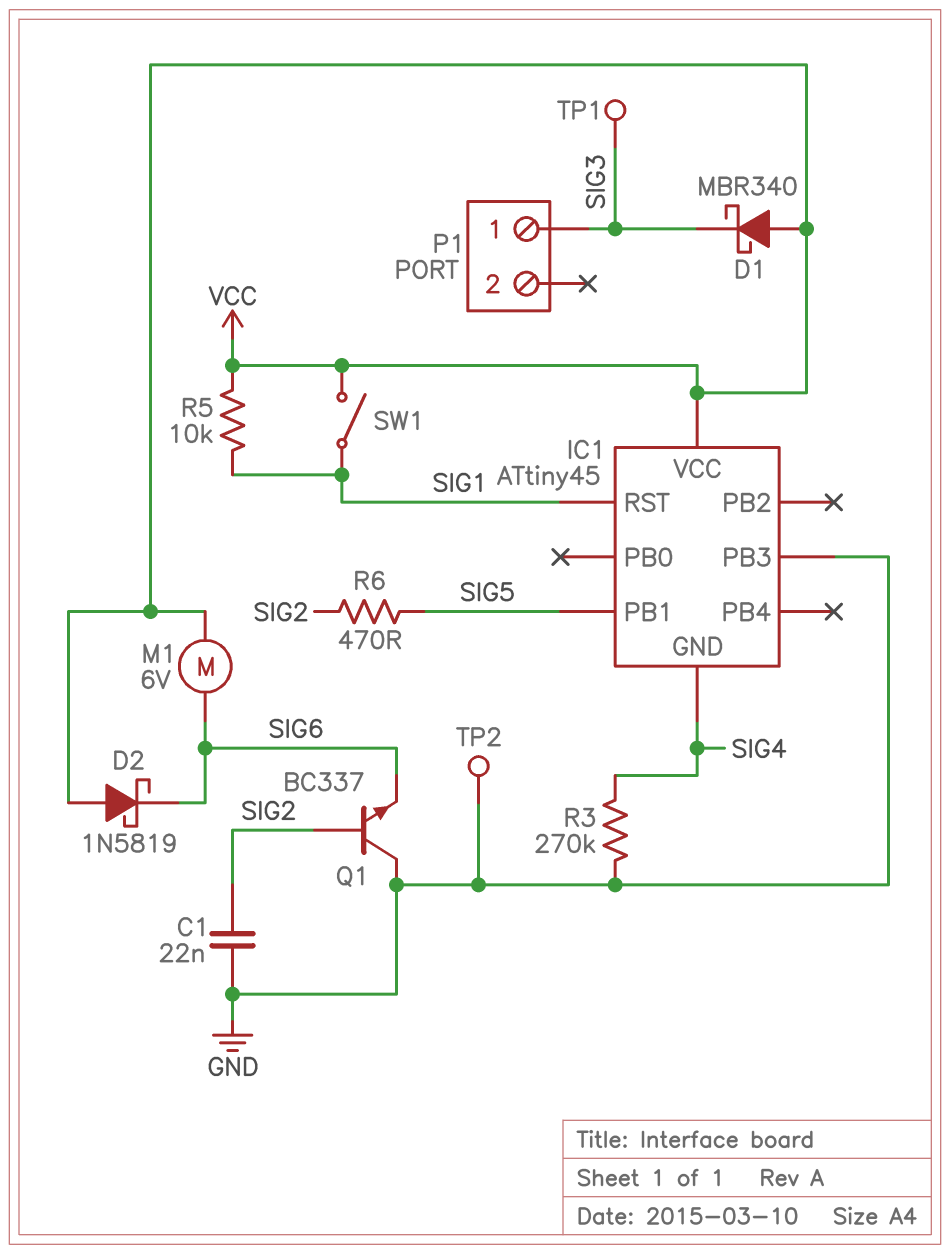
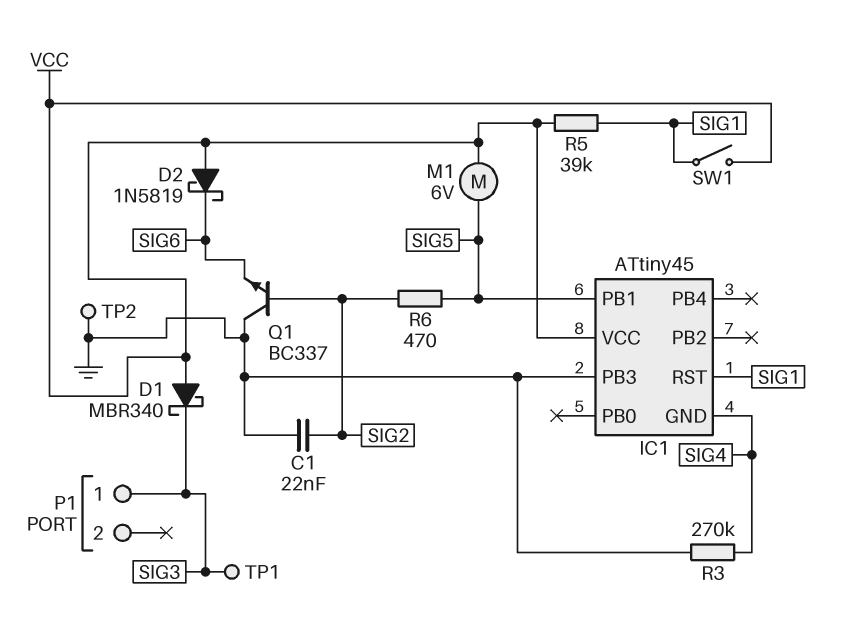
M1: motor 6V (SIG6, VCC) -> motor 6V (SIG5, VCC)
R5: 10k (SIG1, VCC) -> 39k (SIG1, VCC)

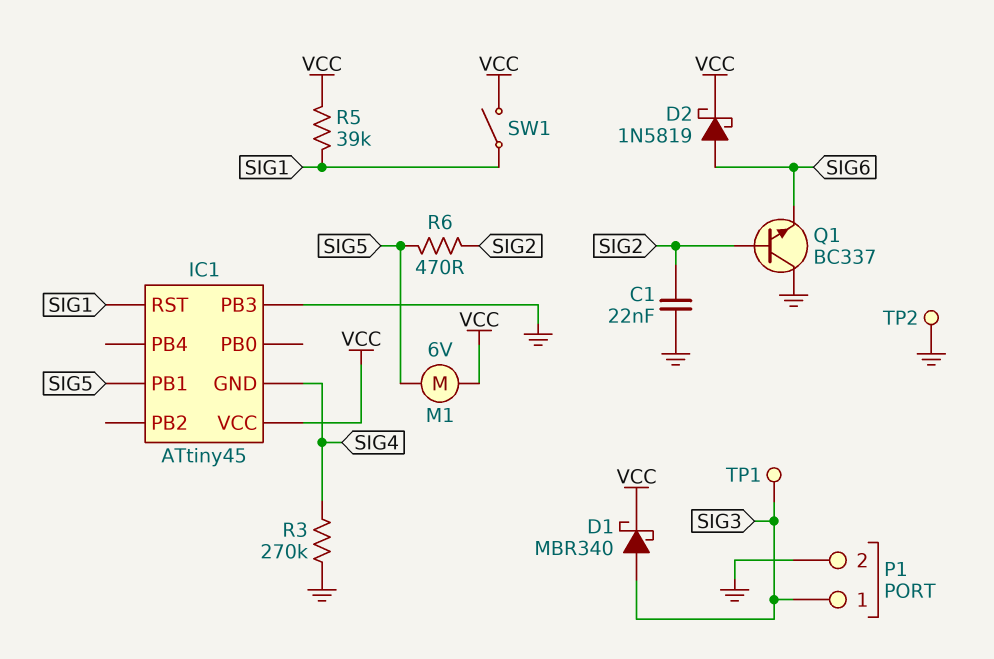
D1: schottky MBR340 (A VCC, K SIG3) -> schottky MBR340 (A SIG3, K VCC)
D2: schottky 1N5819 (A VCC, K SIG6) -> schottky 1N5819 (A SIG6, K VCC)
P1 pin 2: none -> GND

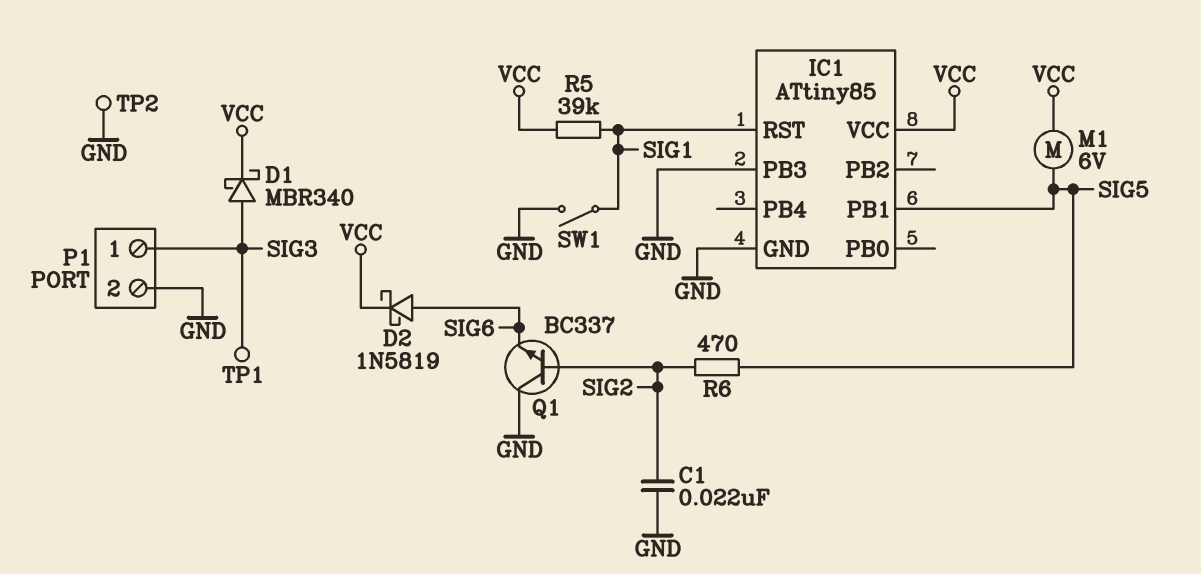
IC1: ATtiny45 -> ATtiny85
IC1 pin GND: SIG4 -> GND
R3: 270k (GND, SIG4) -> none
SW1: switch (SIG1, VCC) -> switch (GND, SIG1)

